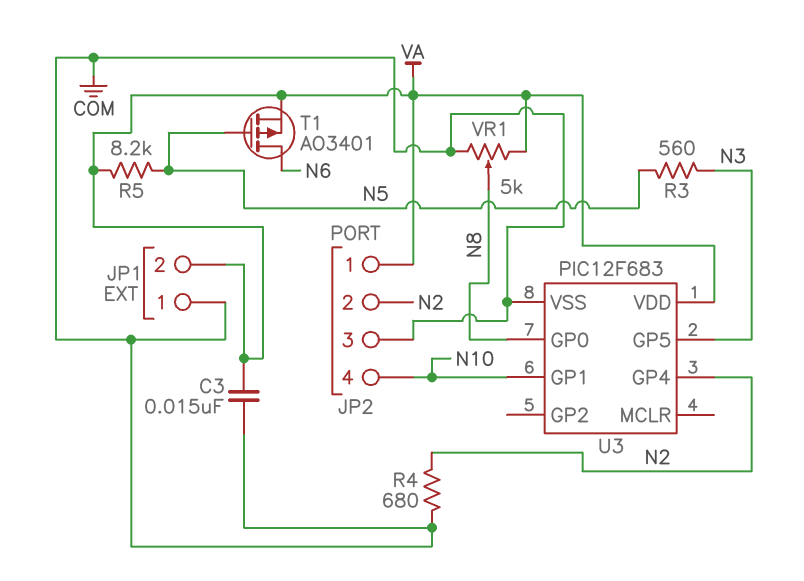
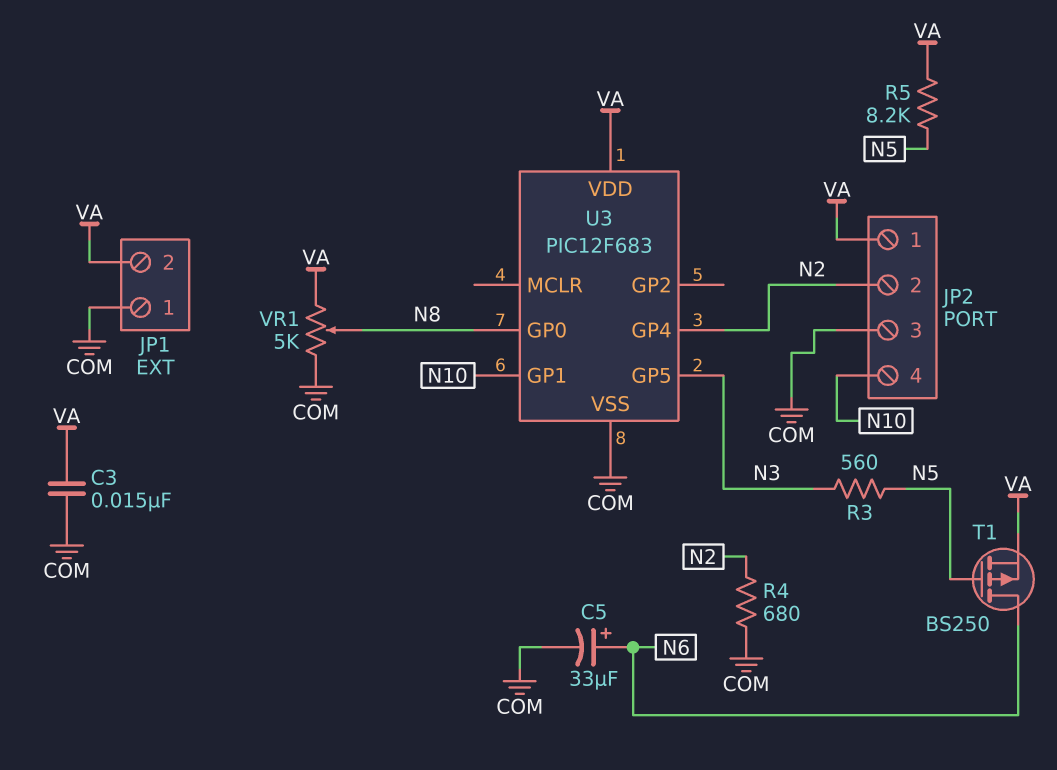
C5: none -> 33uF (plus N6, minus COM)
T1: PMOS AO3401 (G N5, D N6, S VA) -> PMOS BS250 (G N5, D N6, S VA)

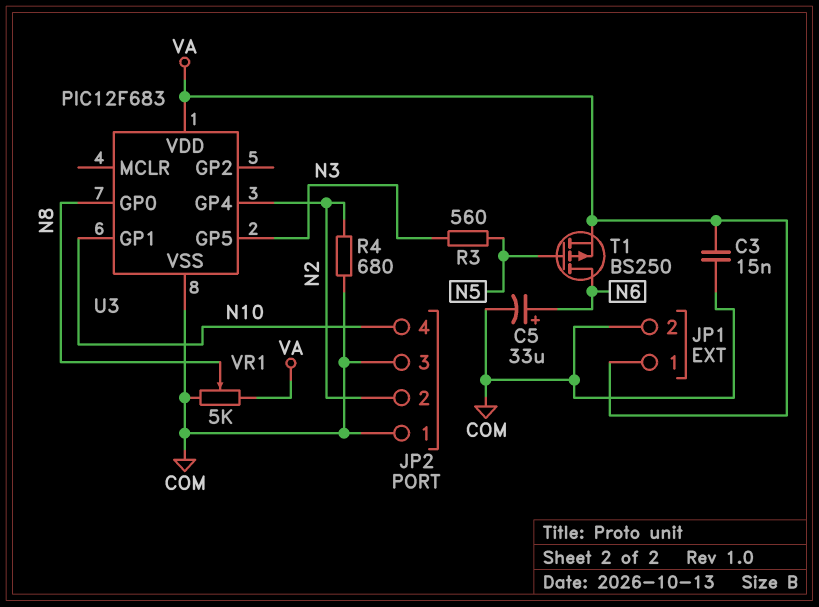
JP1 pin 1: COM -> VA
JP1 pin 2: VA -> COM
JP2 pin 1: VA -> COM
R5: 8.2k (N5, VA) -> none

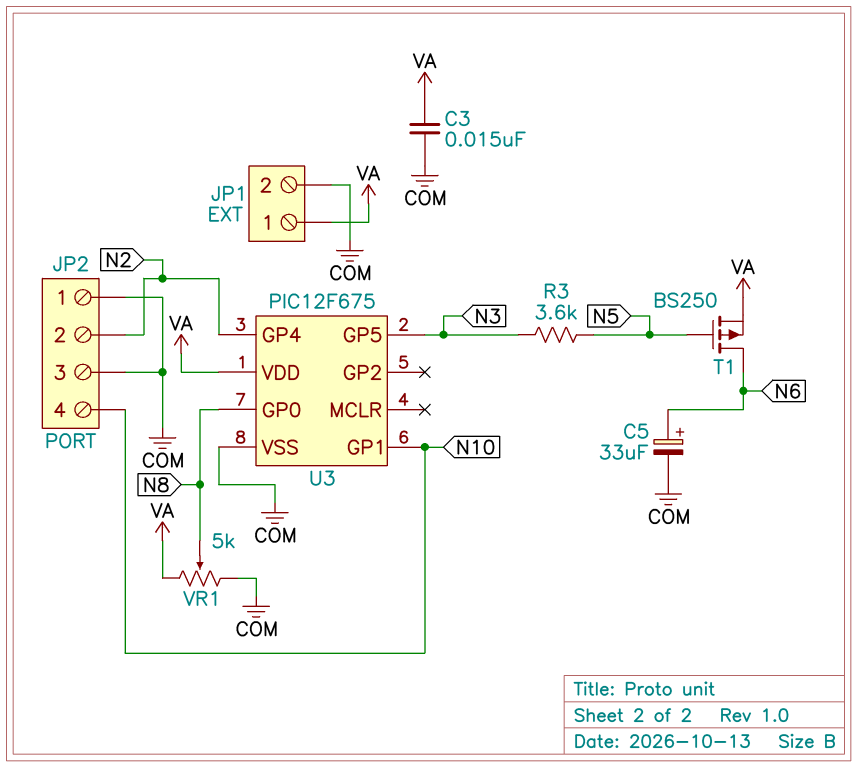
R3: 560 (N3, N5) -> 3.6k (N3, N5)
R4: 680 (COM, N2) -> none
U3: PIC12F683 -> PIC12F675

